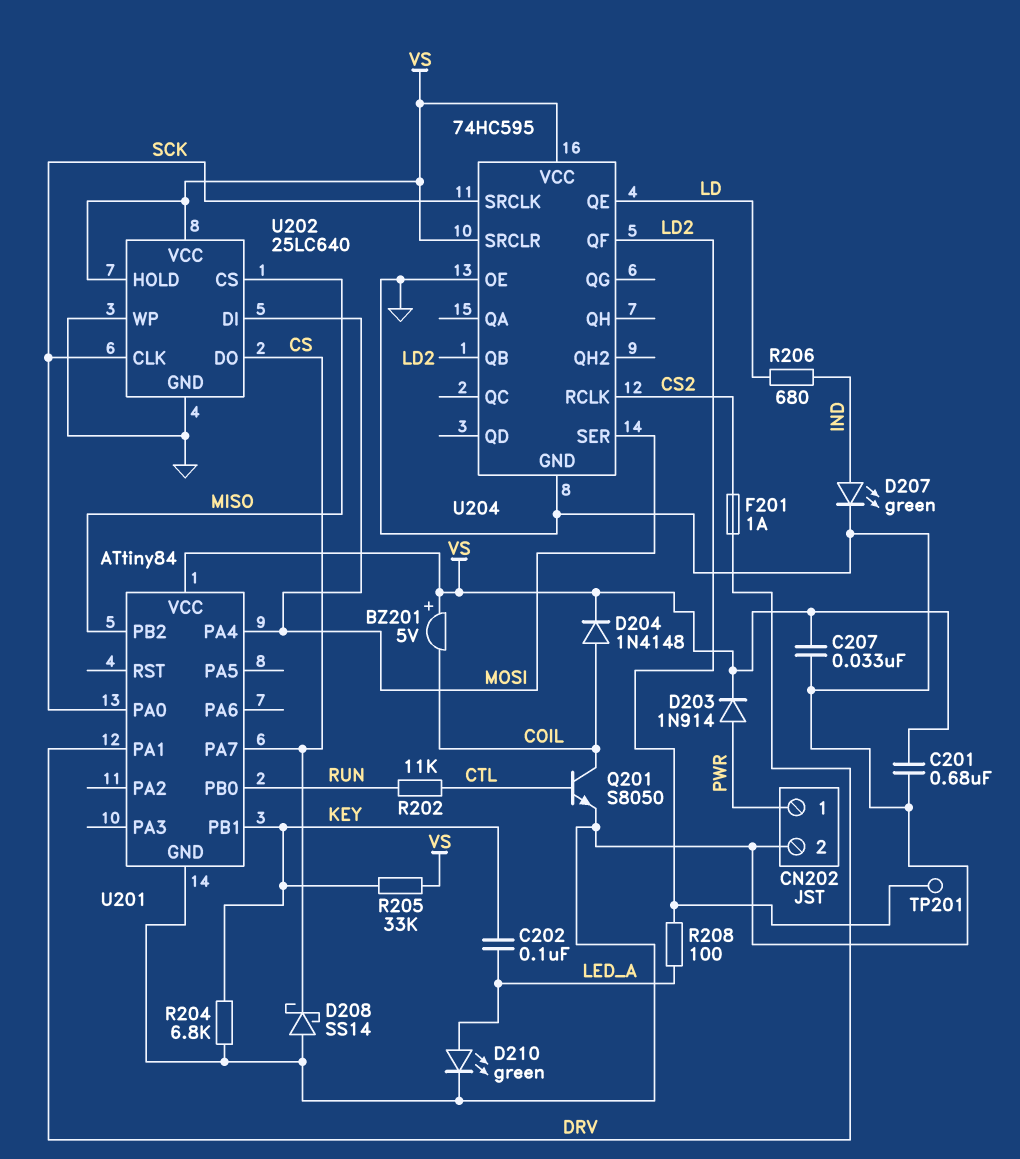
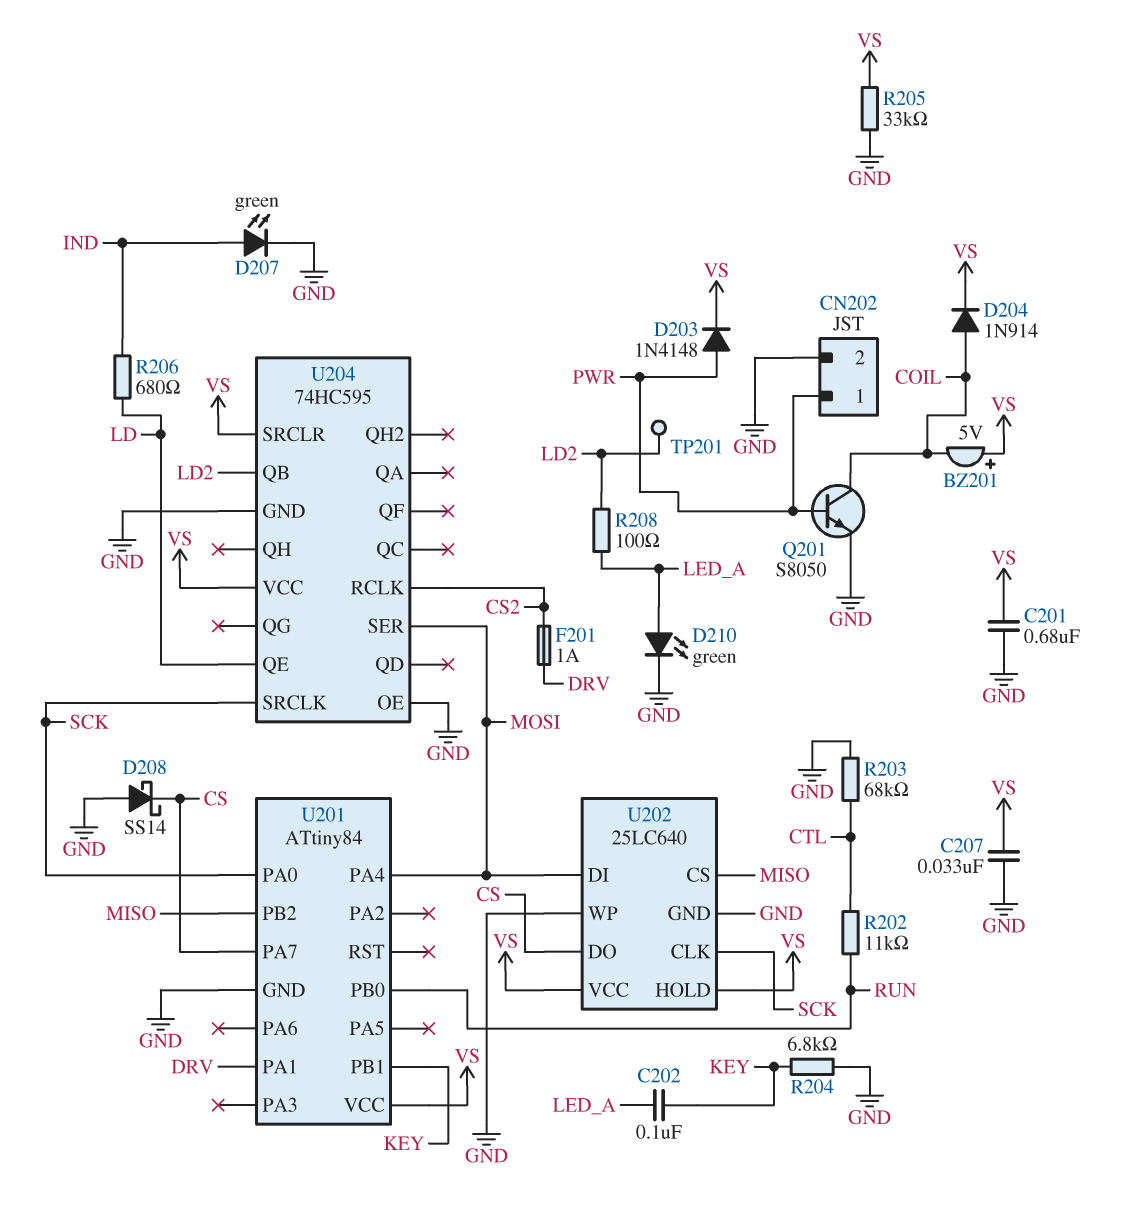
D203: diode 1N914 (A PWR, K VS) -> diode 1N4148 (A PWR, K VS)
D204: diode 1N4148 (A COIL, K VS) -> diode 1N914 (A COIL, K VS)
Q201: NPN S8050 (B CTL, C COIL, E GND) -> NPN S8050 (B PWR, C COIL, E GND)
R203: none -> 68k (CTL, GND)
R205: 33k (KEY, VS) -> 33k (GND, VS)
U204 pin QF: LD2 -> none

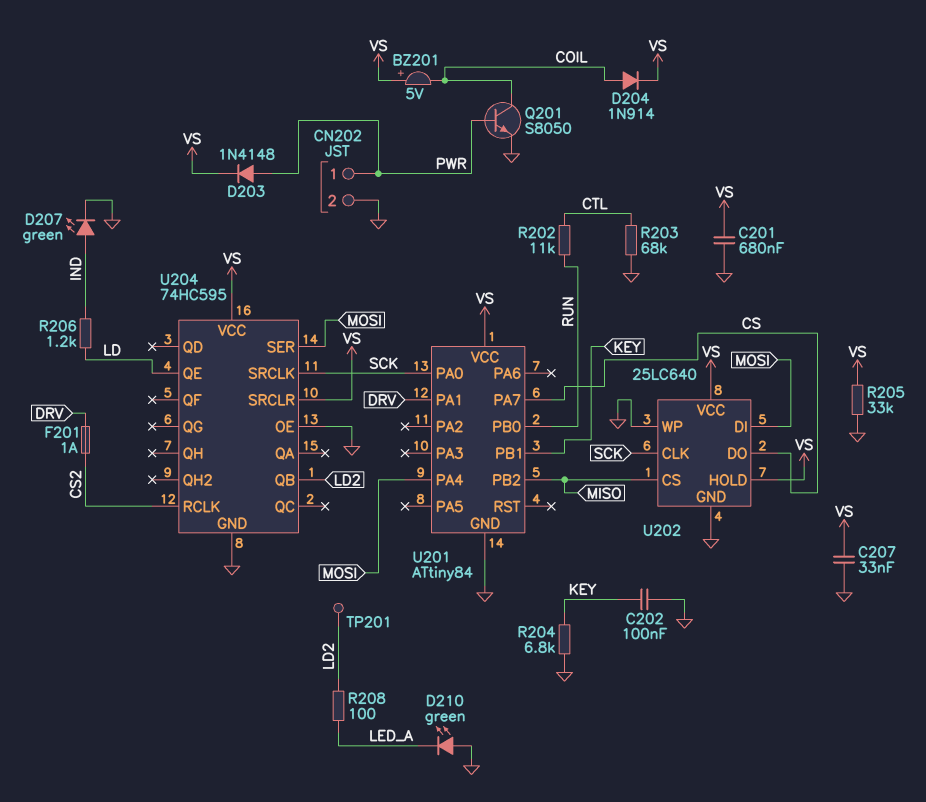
C202: 100nF (KEY, LED_A) -> 100nF (GND, KEY)
D208: schottky SS14 (A GND, K CS) -> none
D210: LED green (A LED_A, K GND) -> LED green (A GND, K LED_A)
R206: 680 (IND, LD) -> 1.2k (IND, LD)

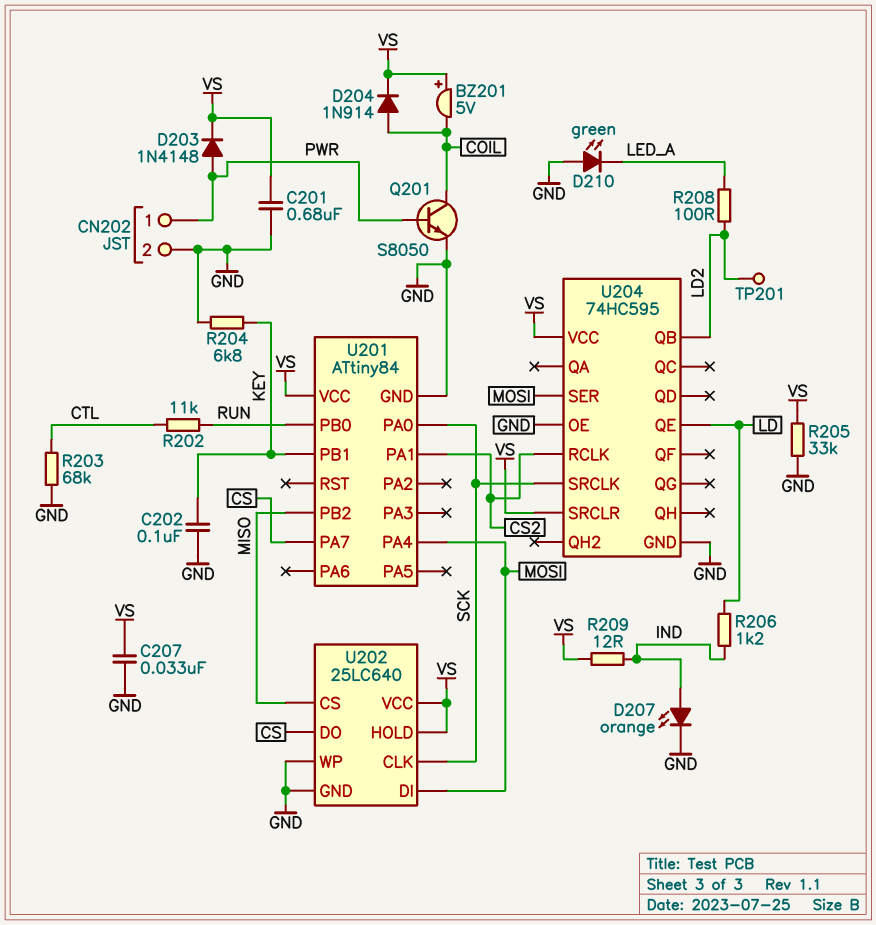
D207: LED green (A IND, K GND) -> LED orange (A IND, K GND)
F201: 1A (CS2, DRV) -> none
R209: none -> 12 (IND, VS)
U201 pin PA1: DRV -> CS2

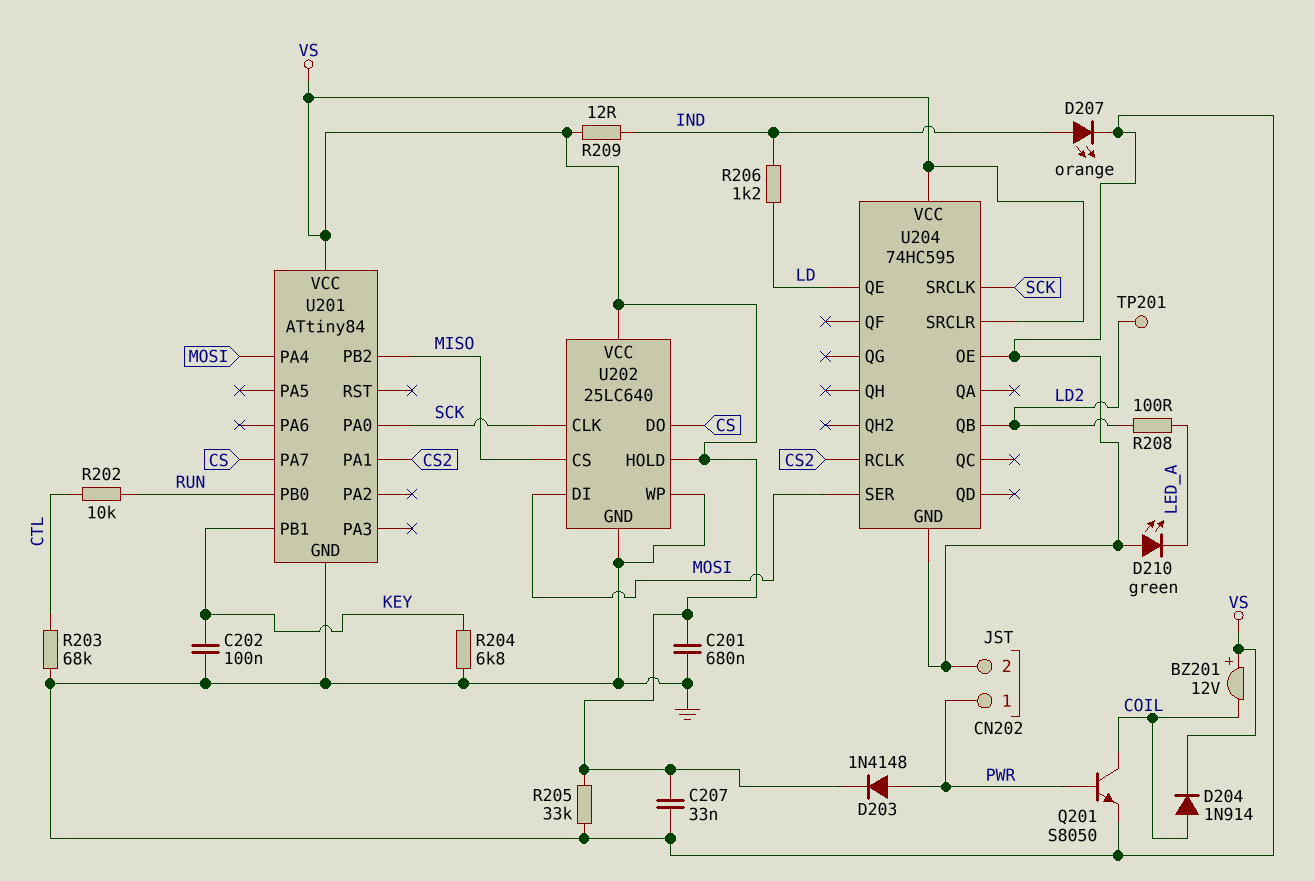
BZ201: buzzer 5V (plus VS, minus COIL) -> buzzer 12V (plus VS, minus COIL)
R202: 11k (CTL, RUN) -> 10k (CTL, RUN)

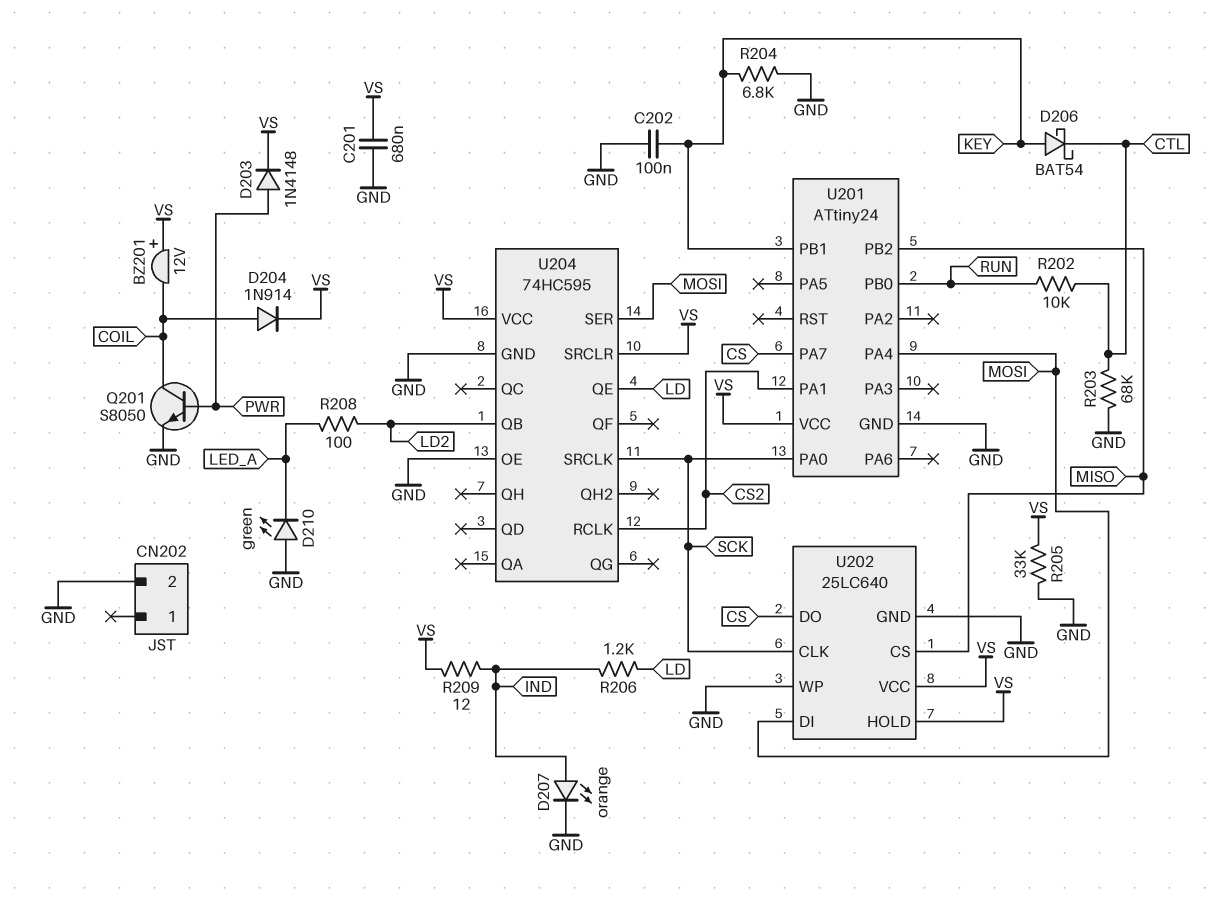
C207: 33nF (GND, VS) -> none
CN202 pin 1: PWR -> none
D206: none -> schottky BAT54 (A KEY, K CTL)
TP201: test point (LD2) -> none
U201: ATtiny84 -> ATtiny24

